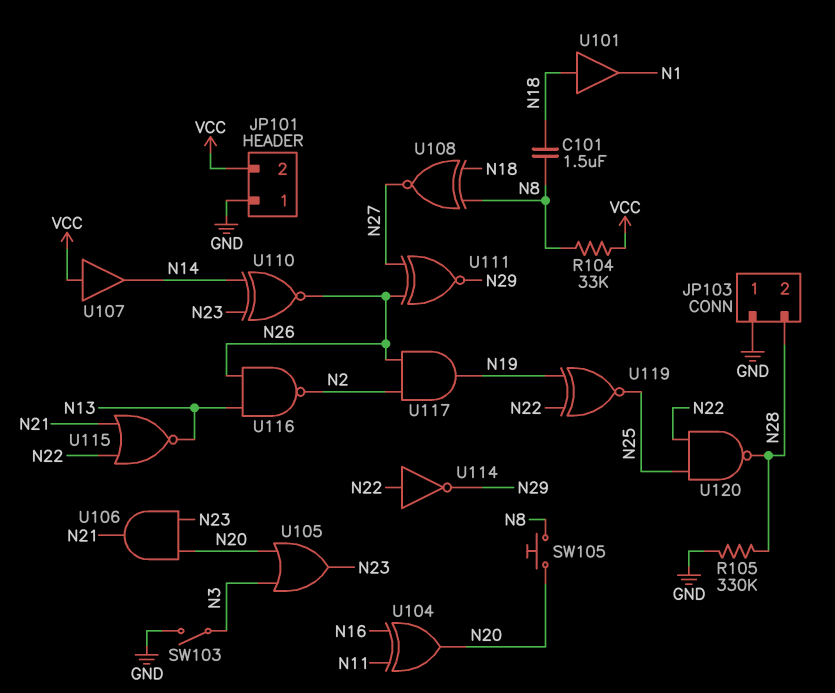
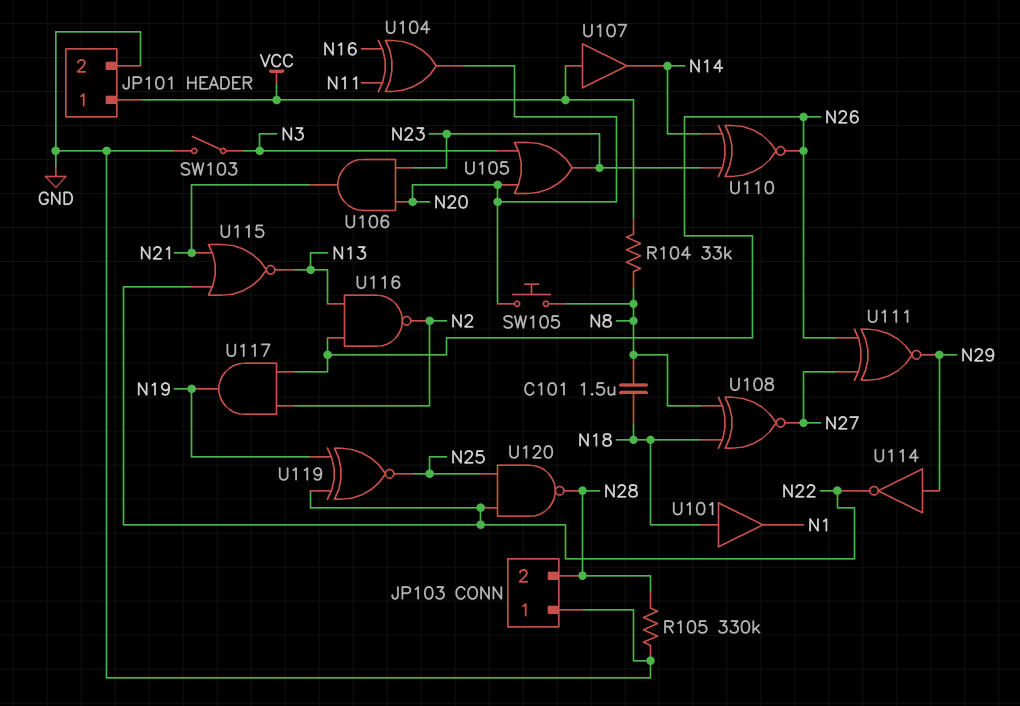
JP101 pin 1: GND -> VCC
JP101 pin 2: VCC -> GND
U114: NOT (in N22, out N29) -> NOT (in N29, out N22)

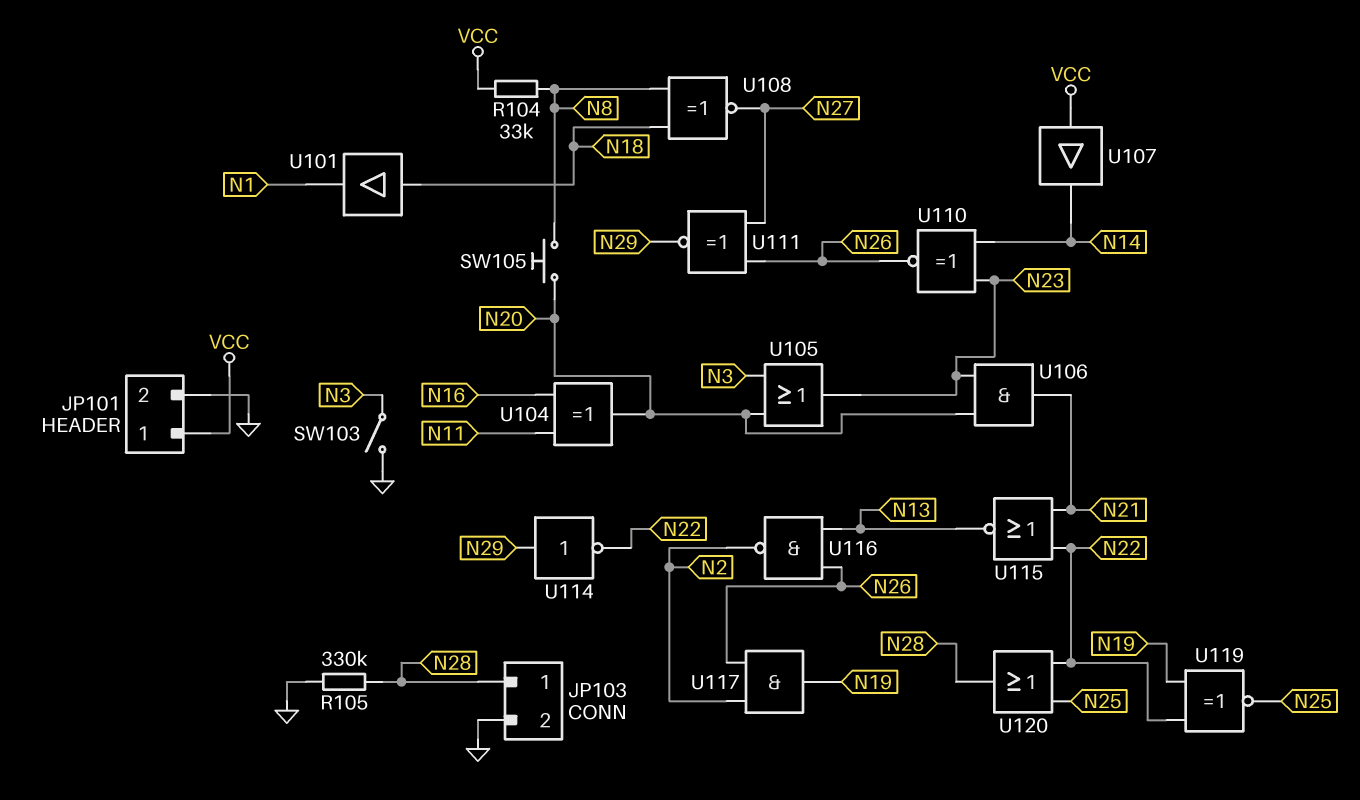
C101: 1.5uF (N8, N18) -> none
JP103 pin 1: GND -> N28
JP103 pin 2: N28 -> GND
U120: NAND (in N22, in N25, out N28) -> OR (in N22, in N25, out N28)

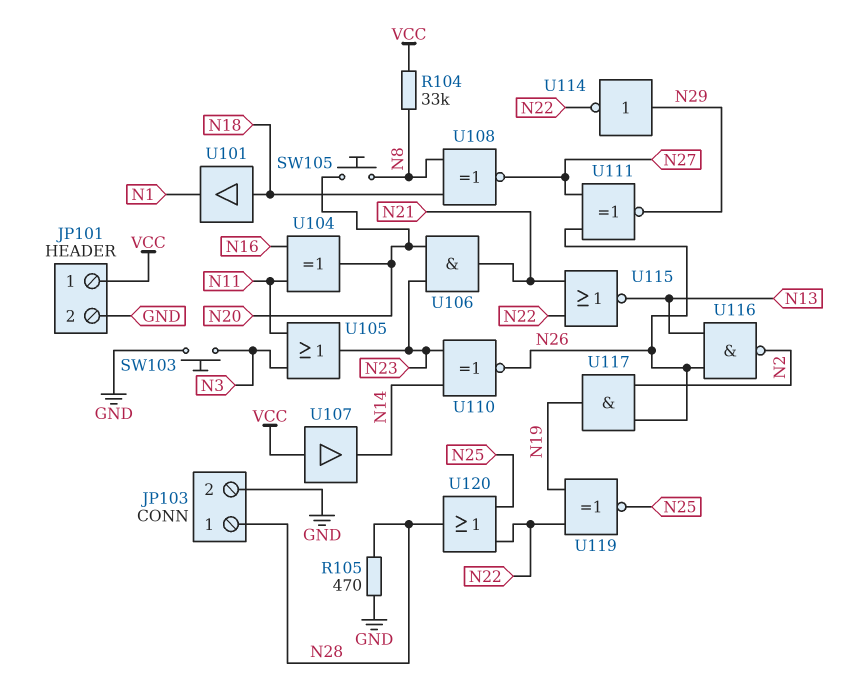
R105: 330k (GND, N28) -> 470 (GND, N28)
SW103: switch (GND, N3) -> button (GND, N3)
U105: OR (in N3, in N20, out N23) -> OR (in N3, in N11, out N23)

